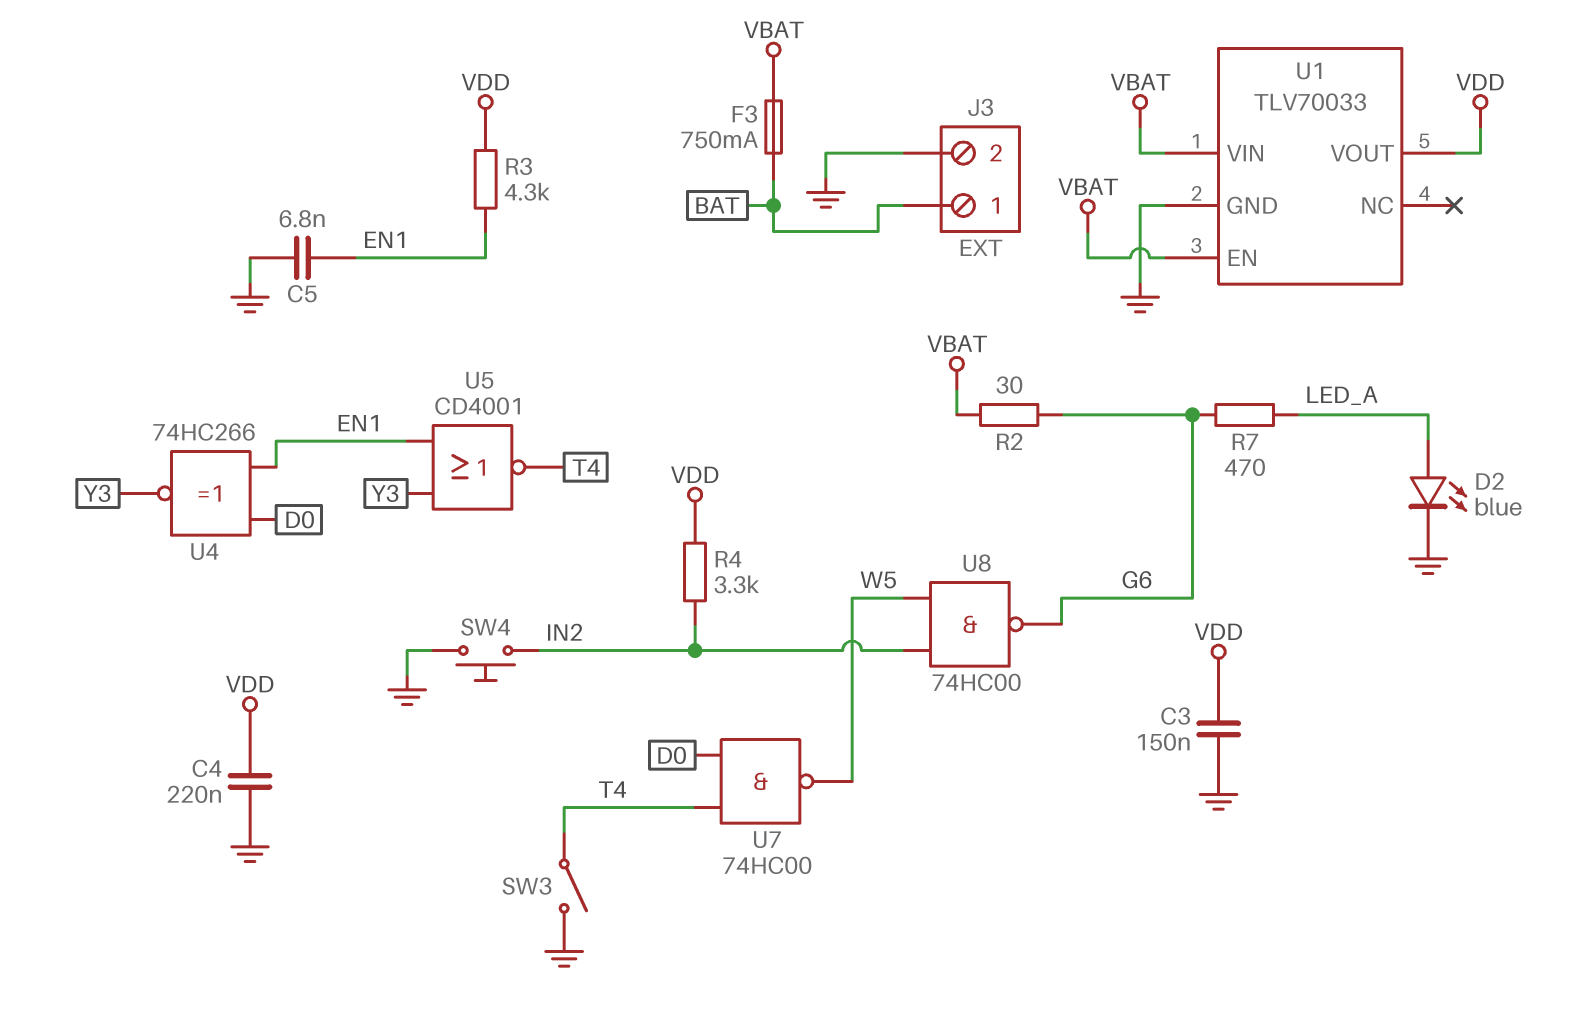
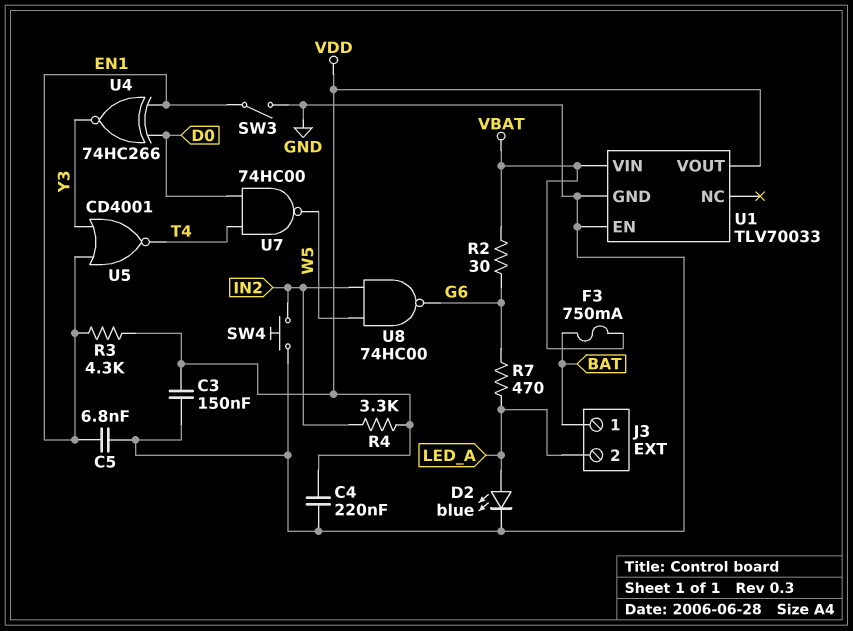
J3 pin 2: GND -> LED_A
SW3: switch (GND, T4) -> switch (EN1, GND)
U1 pin EN: VBAT -> GND

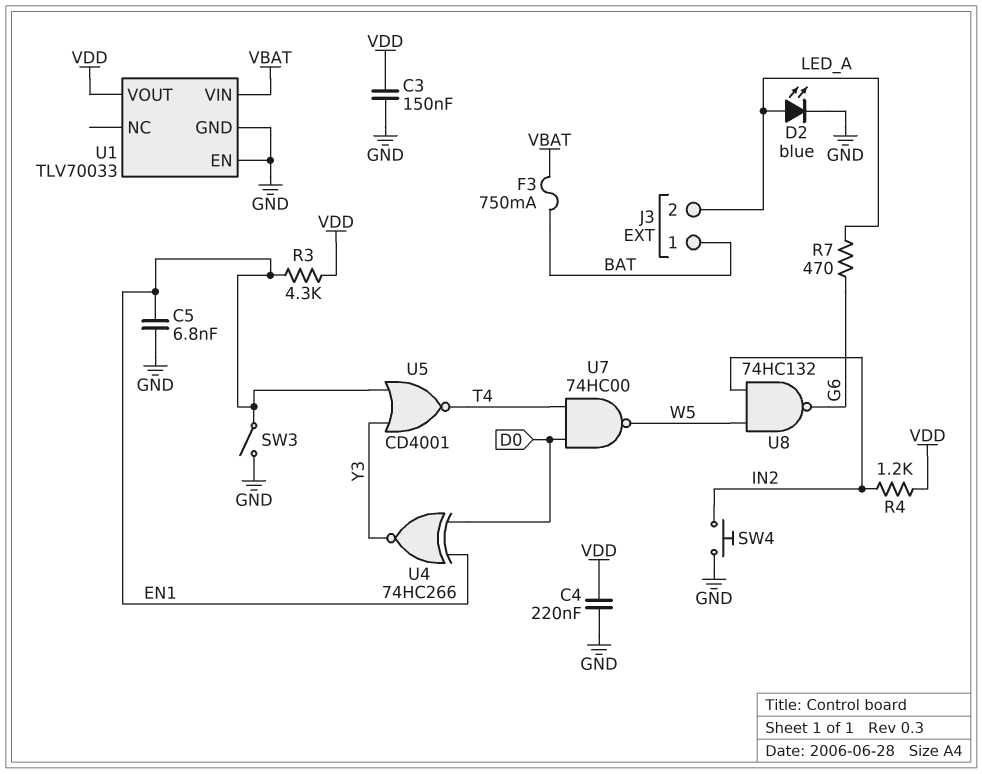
R2: 30 (G6, VBAT) -> none
R4: 3.3k (IN2, VDD) -> 1.2k (IN2, VDD)
U8: NAND 74HC00 (in IN2, in W5, out G6) -> NAND 74HC132 (in IN2, in W5, out G6)

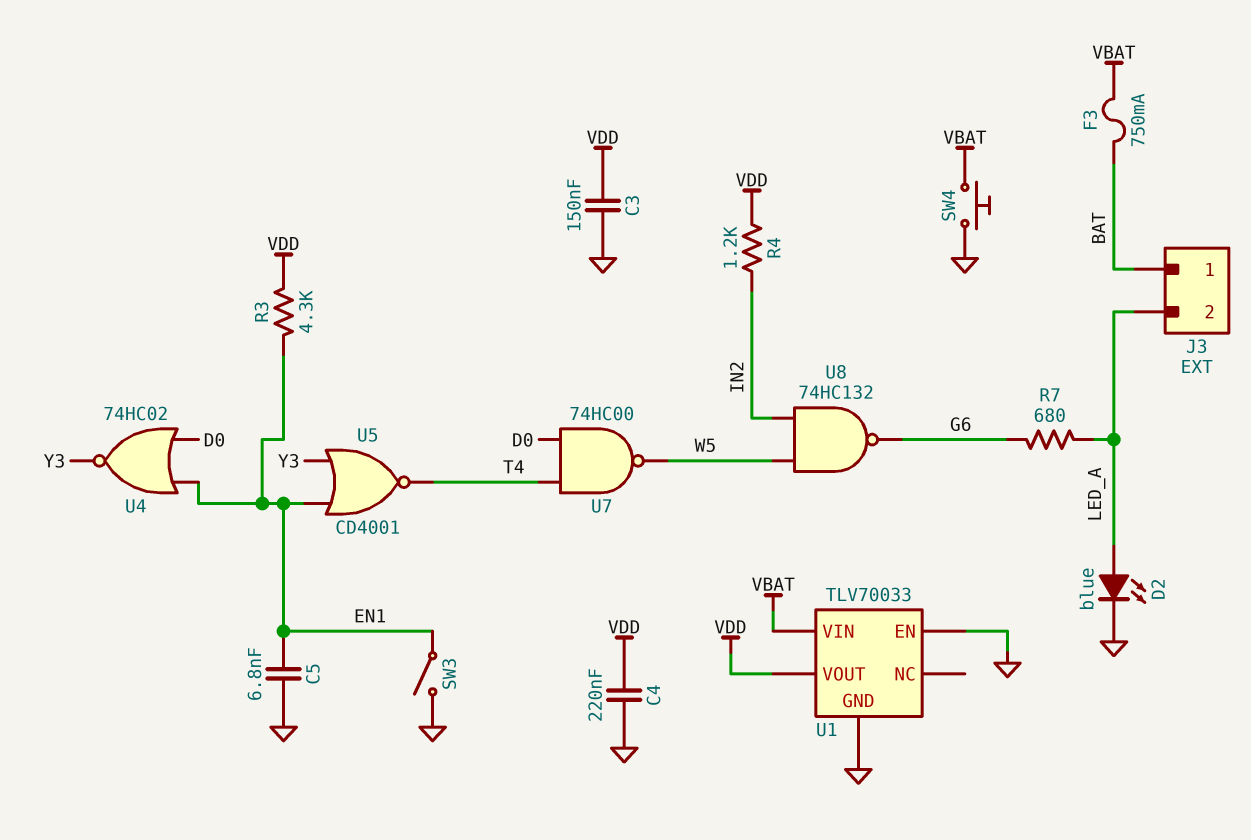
R7: 470 (G6, LED_A) -> 680 (G6, LED_A)
SW4: button (GND, IN2) -> button (GND, VBAT)
U4: XNOR 74HC266 (in D0, in EN1, out Y3) -> NOR 74HC02 (in D0, in EN1, out Y3)

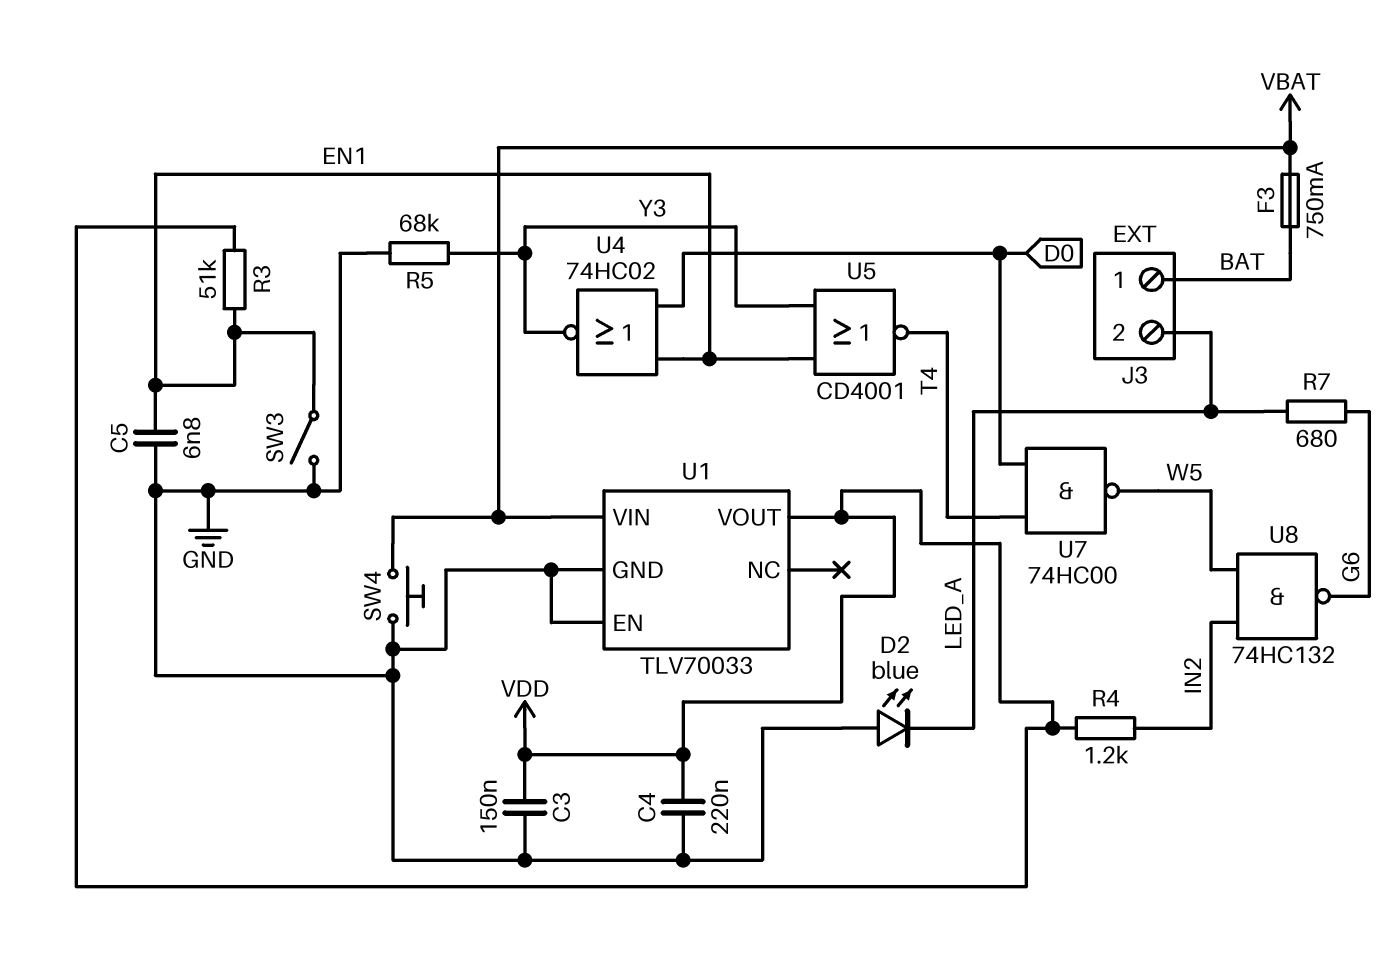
D2: LED blue (A LED_A, K GND) -> LED blue (A GND, K LED_A)
R3: 4.3k (EN1, VDD) -> 51k (EN1, VDD)
R5: none -> 68k (GND, Y3)

